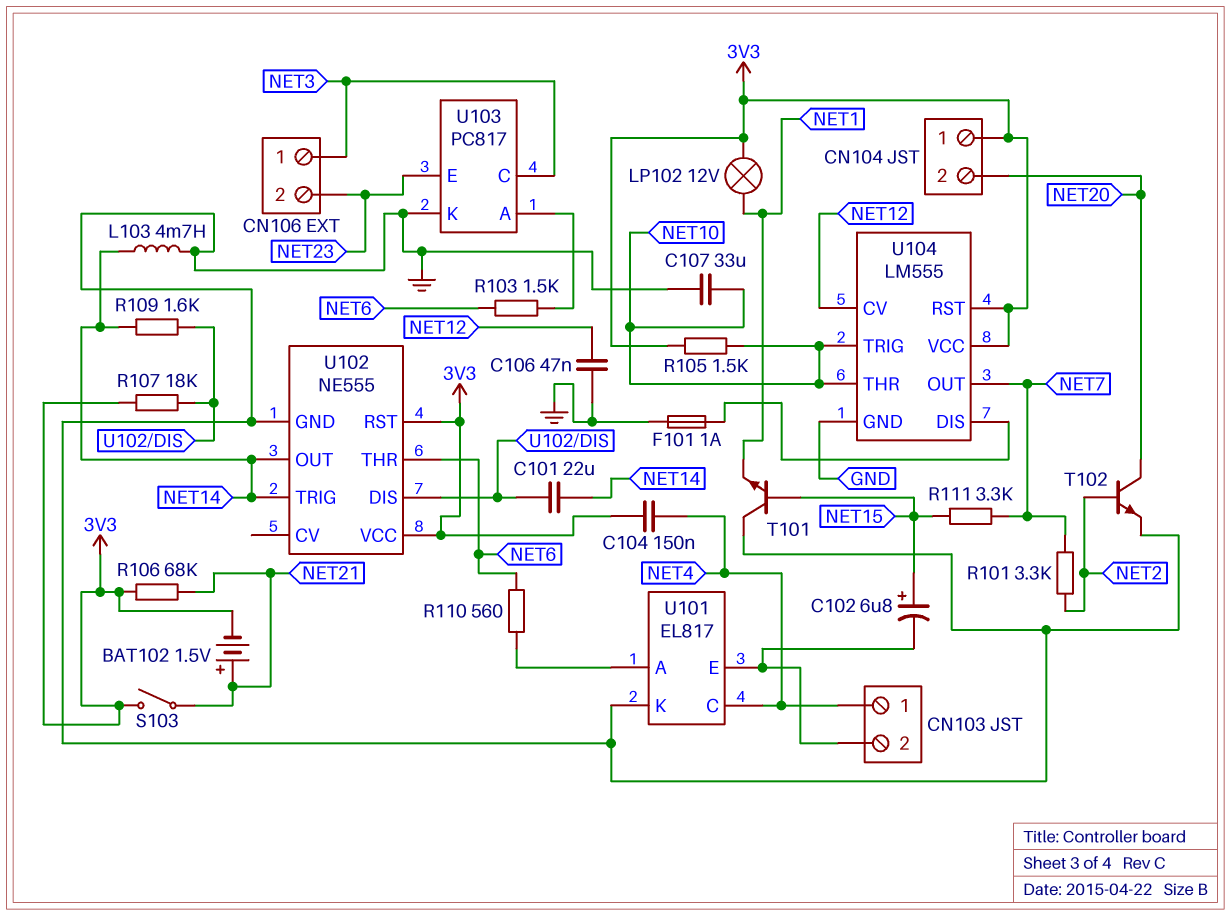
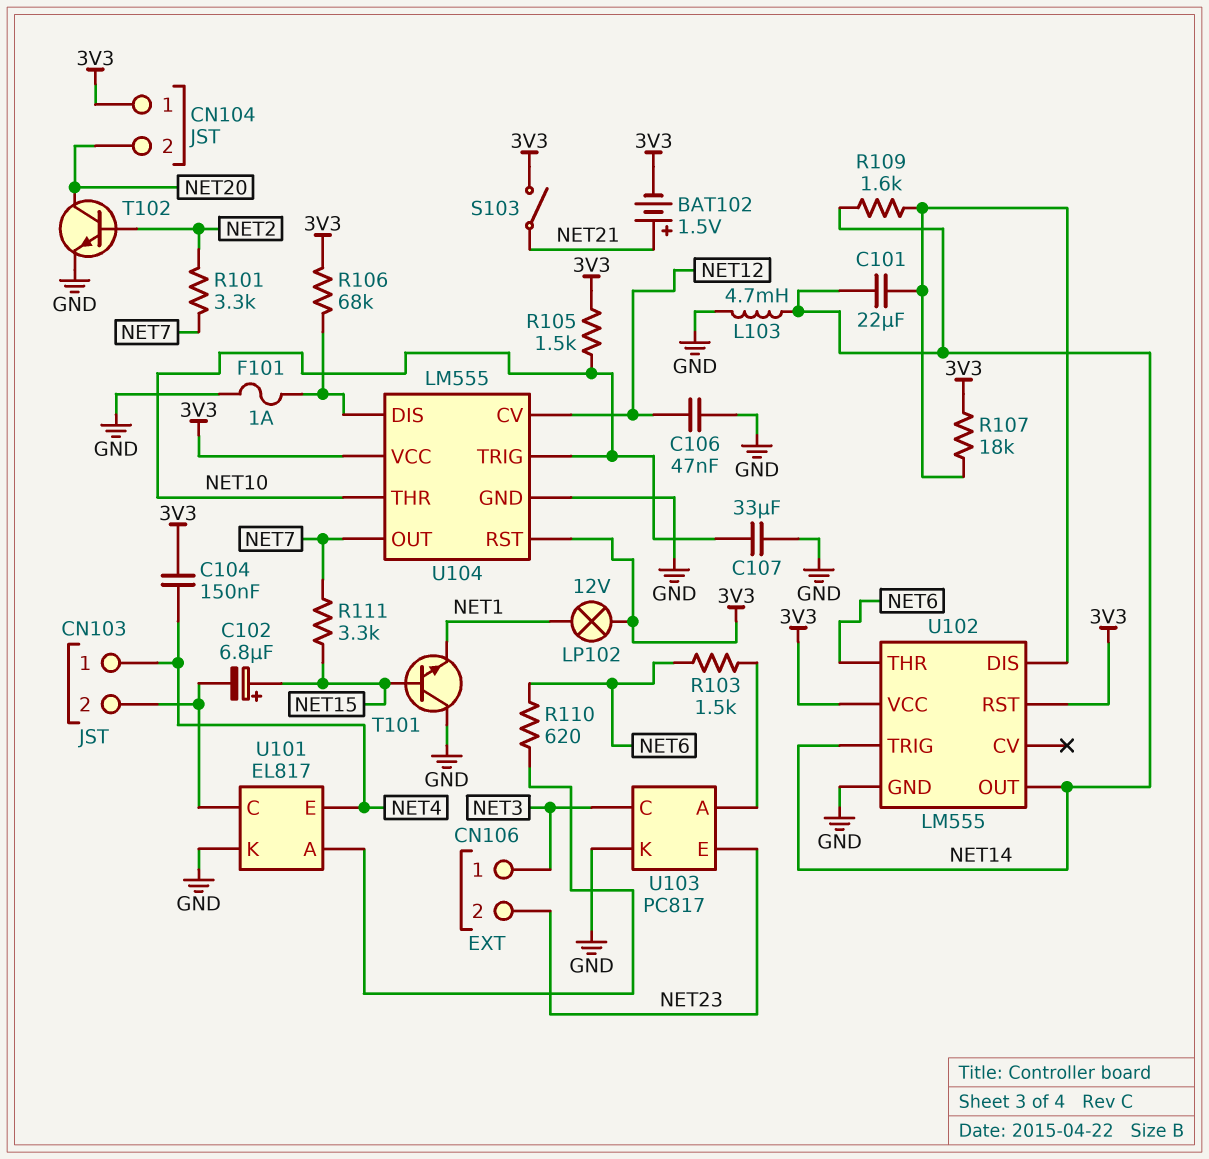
R106: 68k (3V3, NET21) -> 68k (3V3, U104/DIS)
R110: 560 (NET6, U101/A) -> 620 (NET6, U101/A)
U101 pin C: NET4 -> CN103/2
U101 pin E: CN103/2 -> NET4
U102: NE555 -> LM555

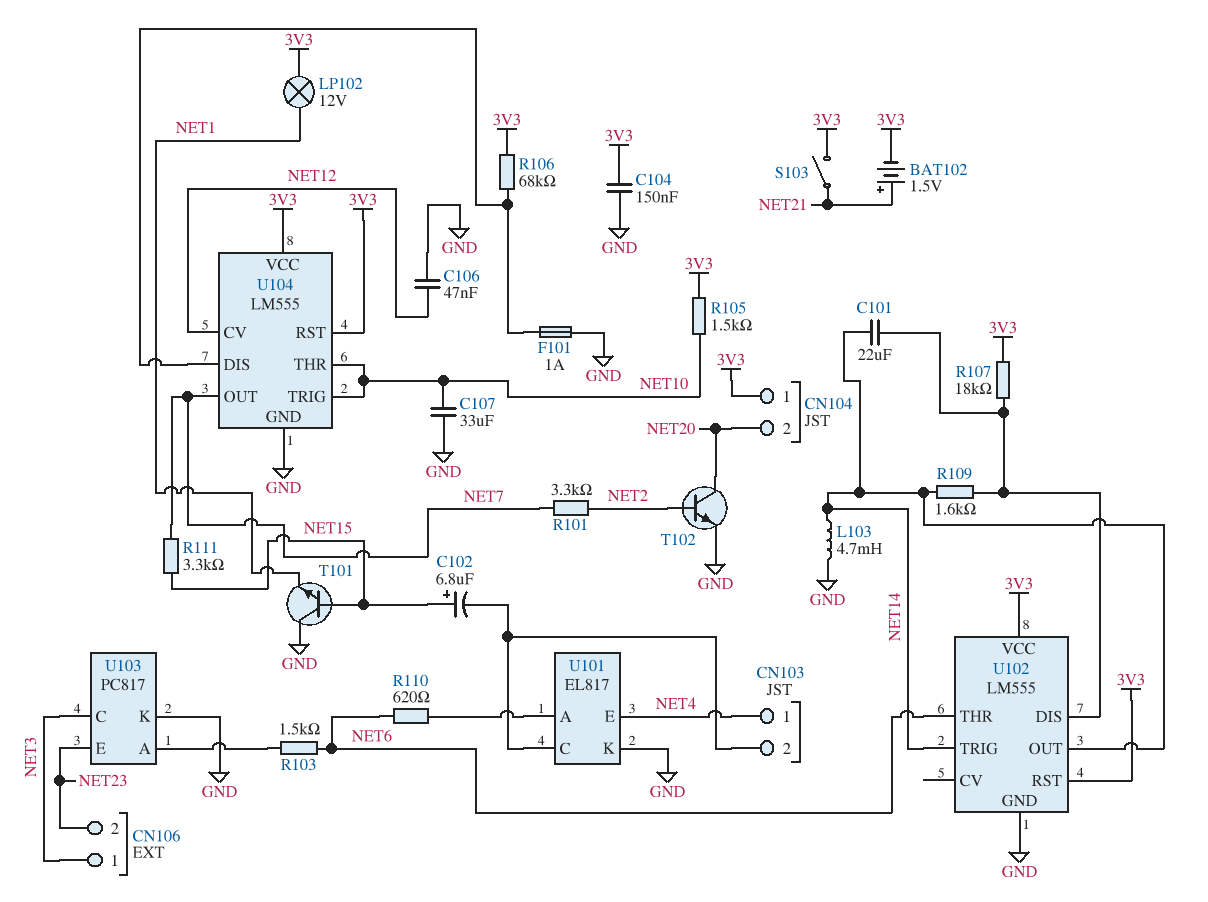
C104: 150nF (3V3, NET4) -> 150nF (3V3, GND)

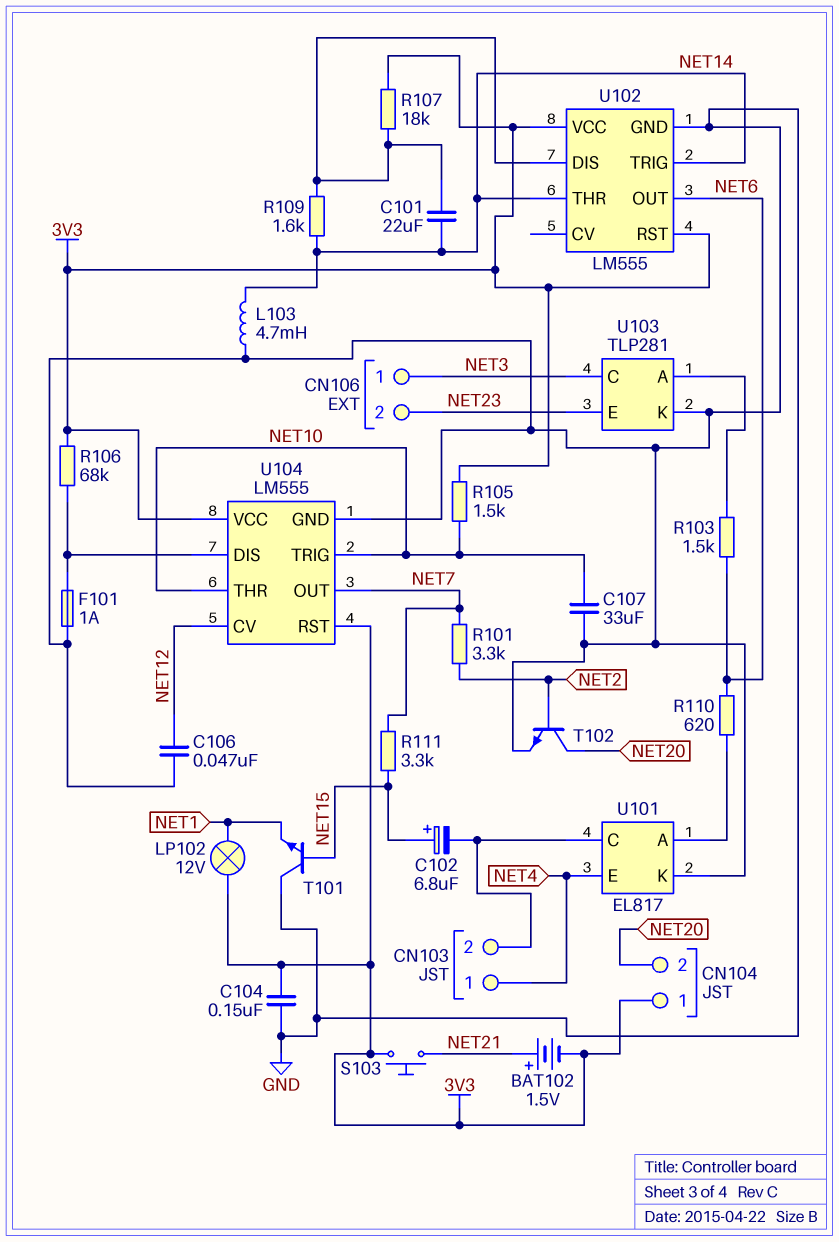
S103: switch (3V3, NET21) -> button (3V3, NET21)
U102 pin OUT: NET14 -> NET6
U102 pin THR: NET6 -> NET14
U103: PC817 -> TLP281

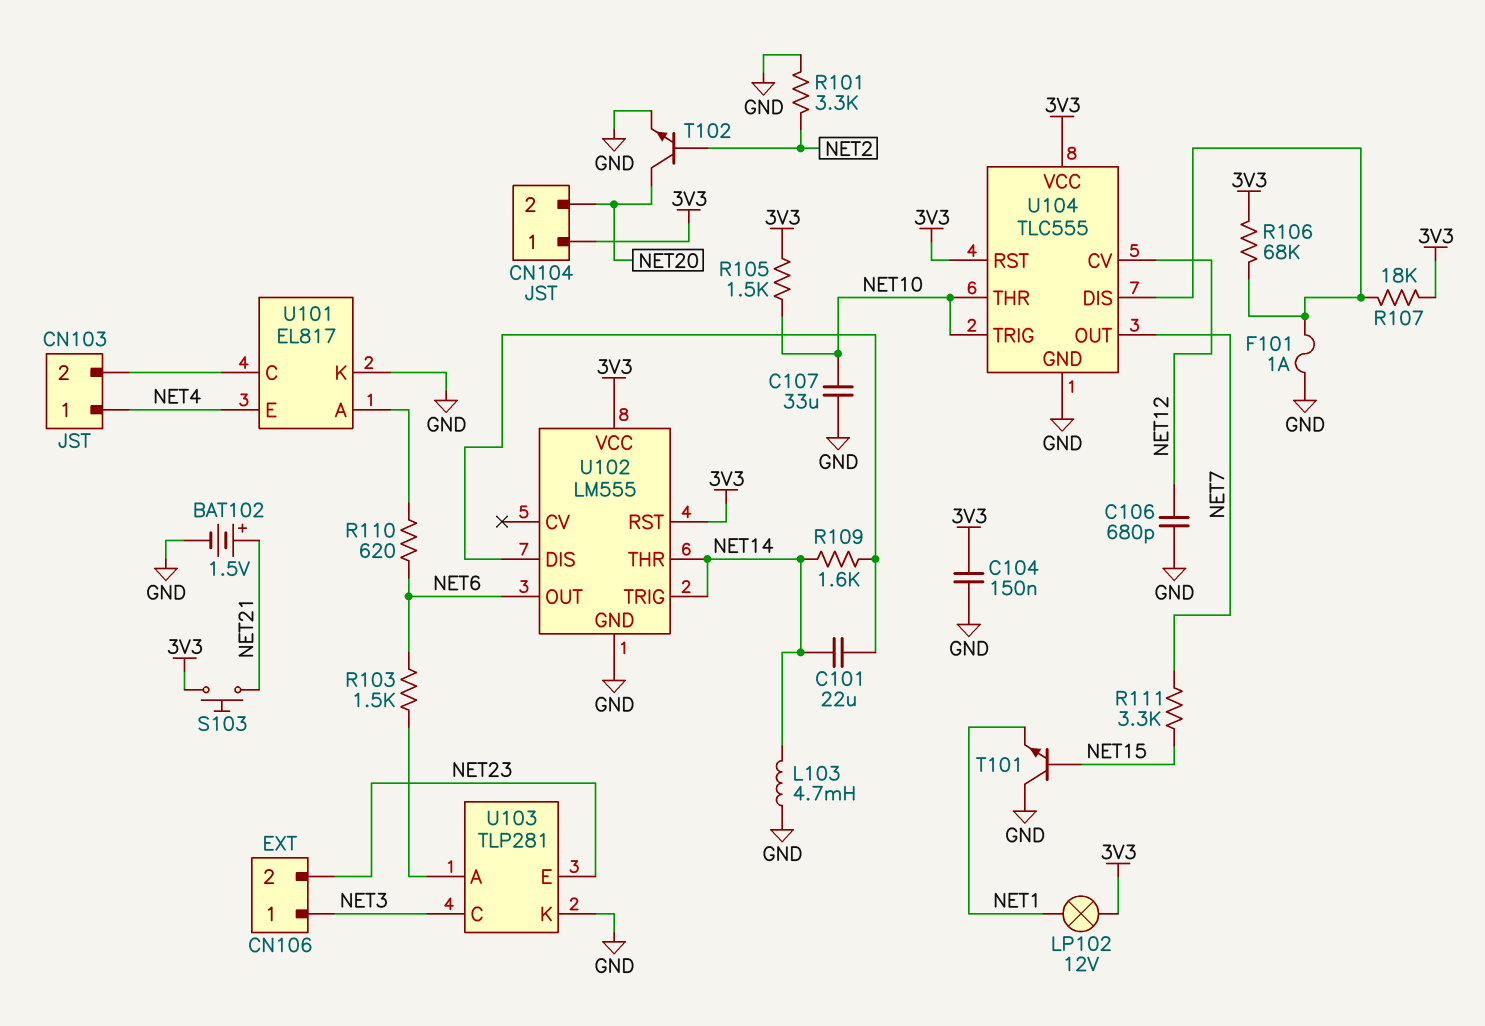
BAT102: 1.5V (plus NET21, minus 3V3) -> 1.5V (plus NET21, minus GND)
C102: 6.8uF (plus NET15, minus CN103/2) -> none
C106: 47nF (GND, NET12) -> 680pF (GND, NET12)
R101: 3.3k (NET2, NET7) -> 3.3k (GND, NET2)
R107: 18k (3V3, U102/DIS) -> 18k (3V3, U104/DIS)
U104: LM555 -> TLC555

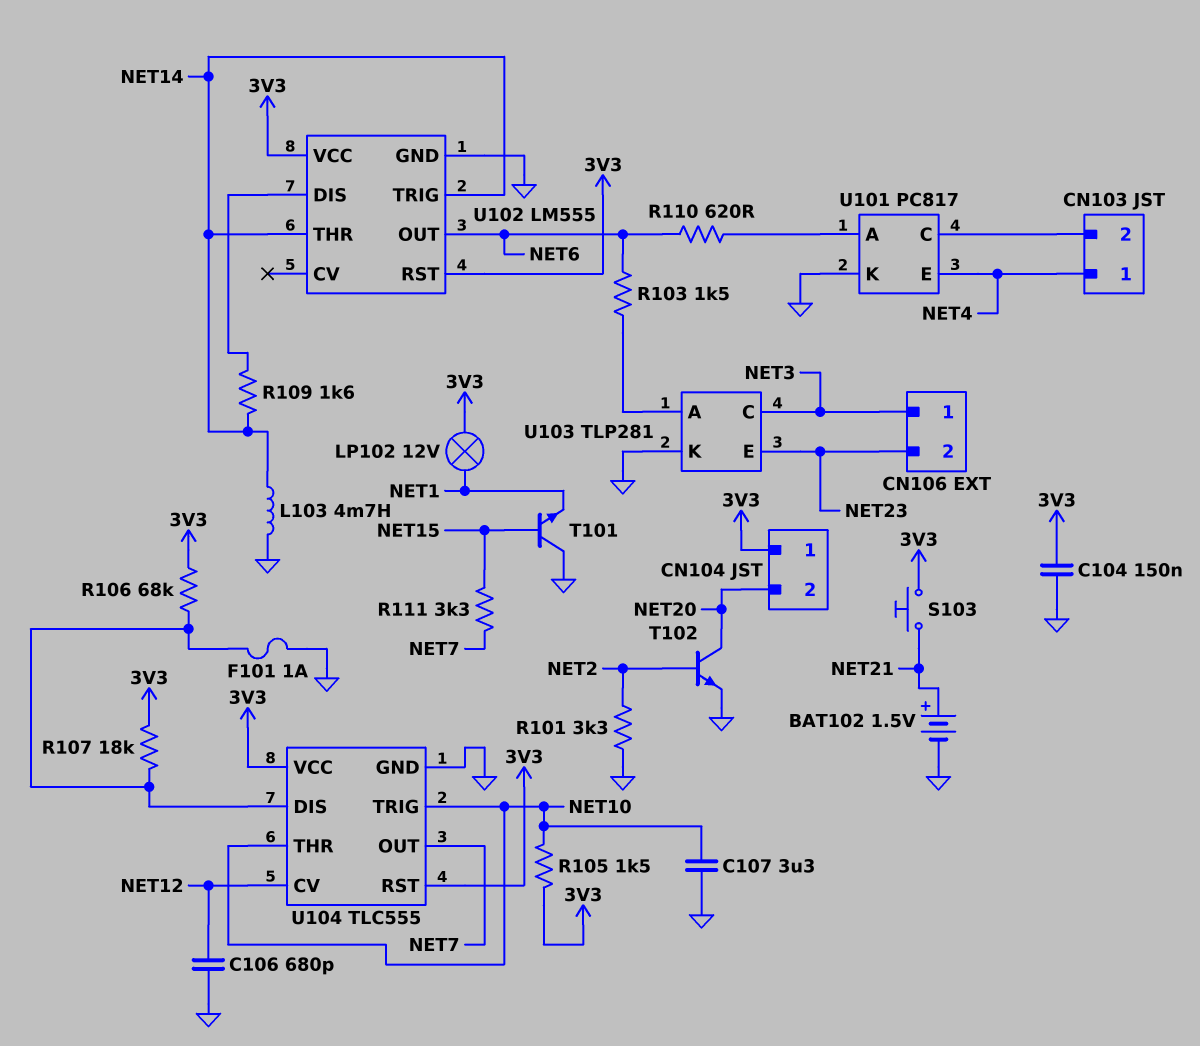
C101: 22uF (NET14, U102/DIS) -> none
C107: 33uF (GND, NET10) -> 3.3uF (GND, NET10)
U101: EL817 -> PC817

